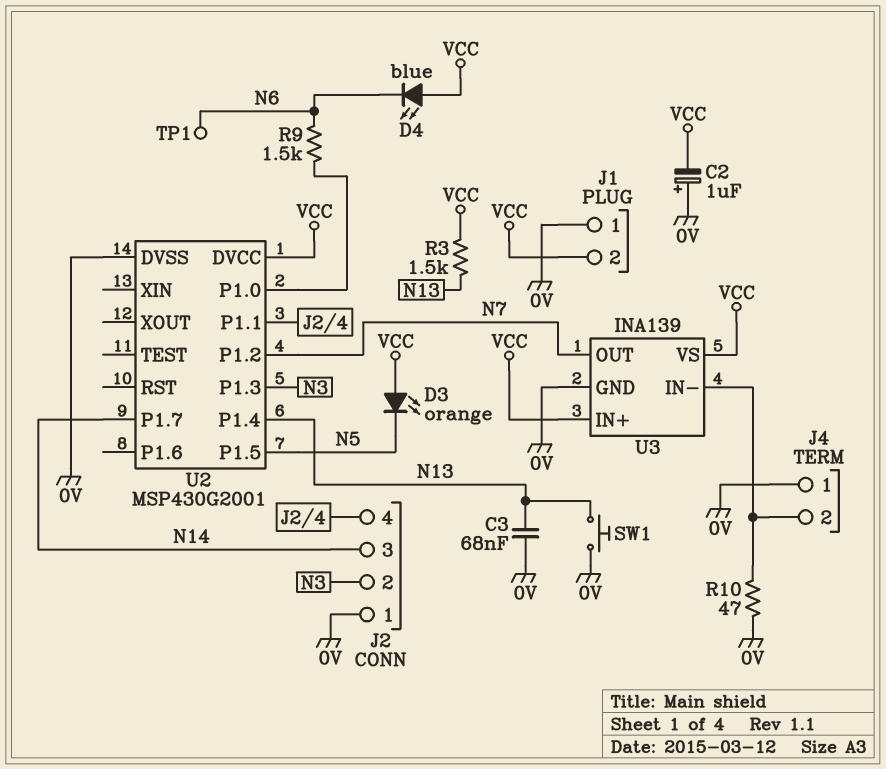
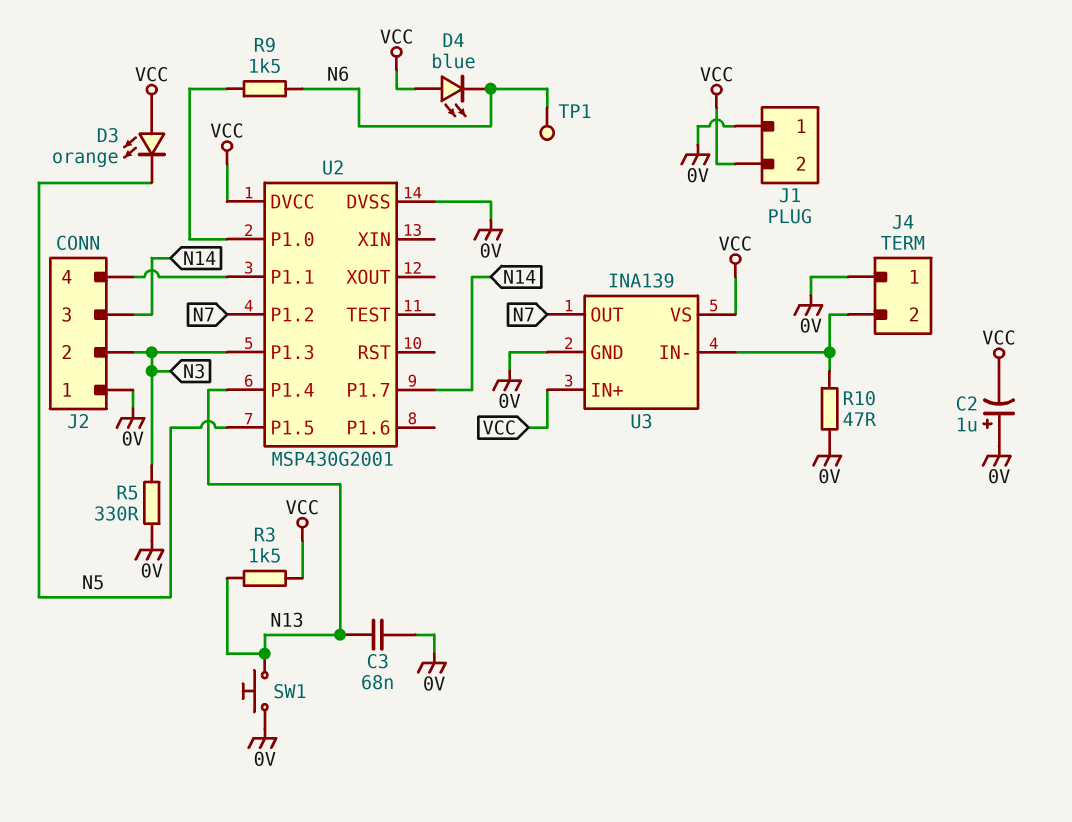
R5: none -> 330 (0V, N3)

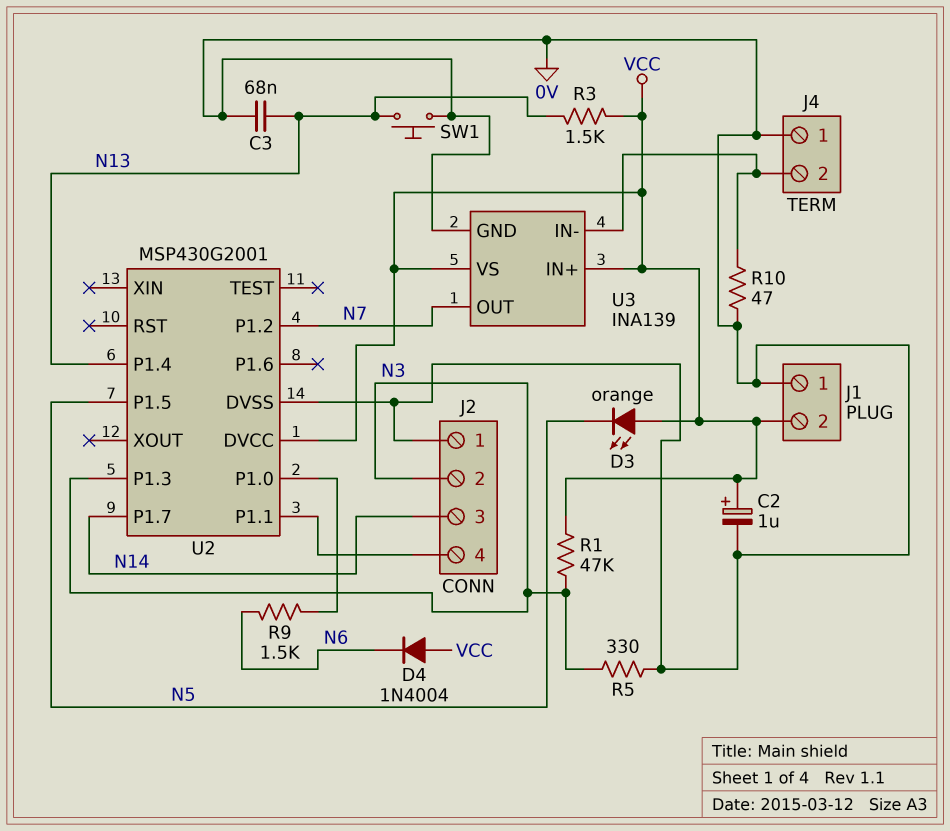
C2: 1uF (plus 0V, minus VCC) -> 1uF (plus VCC, minus 0V)
D4: LED blue (A VCC, K N6) -> diode 1N4004 (A VCC, K N6)
R1: none -> 47k (N3, VCC)
TP1: test point (N6) -> none

